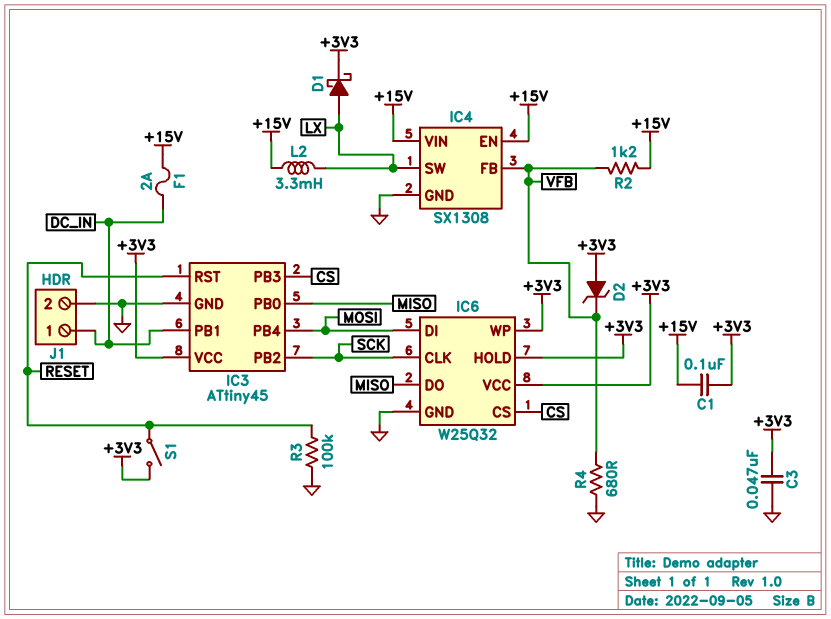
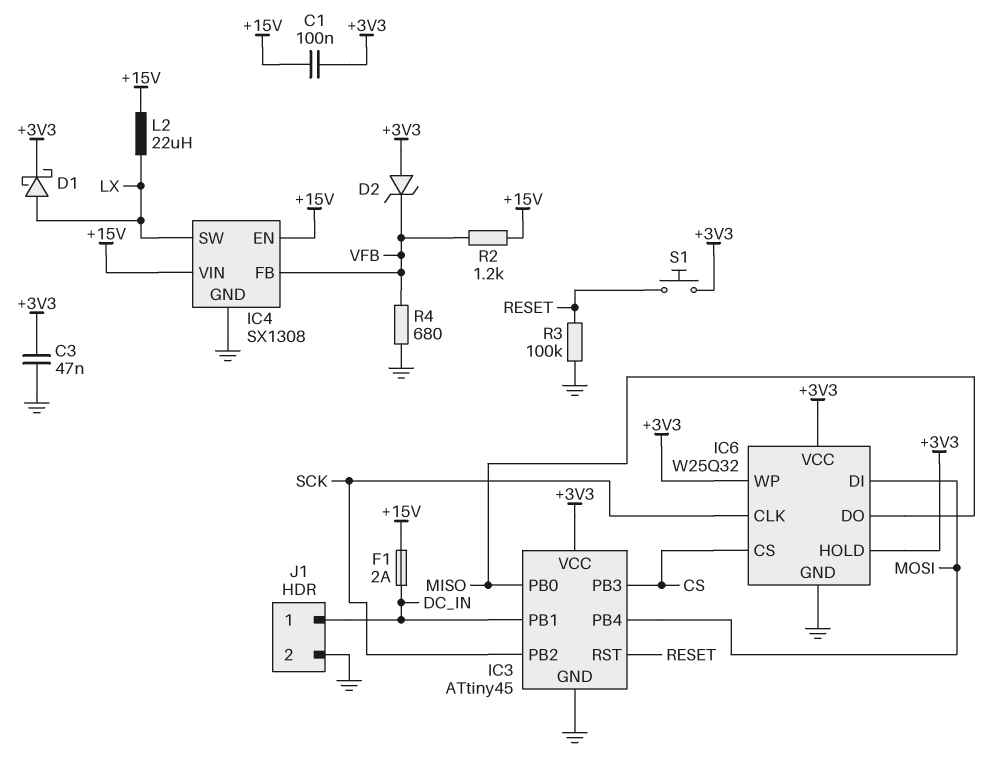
L2: 3.3mH (+15V, LX) -> 22uH (+15V, LX)
S1: switch (+3V3, RESET) -> button (+3V3, RESET)

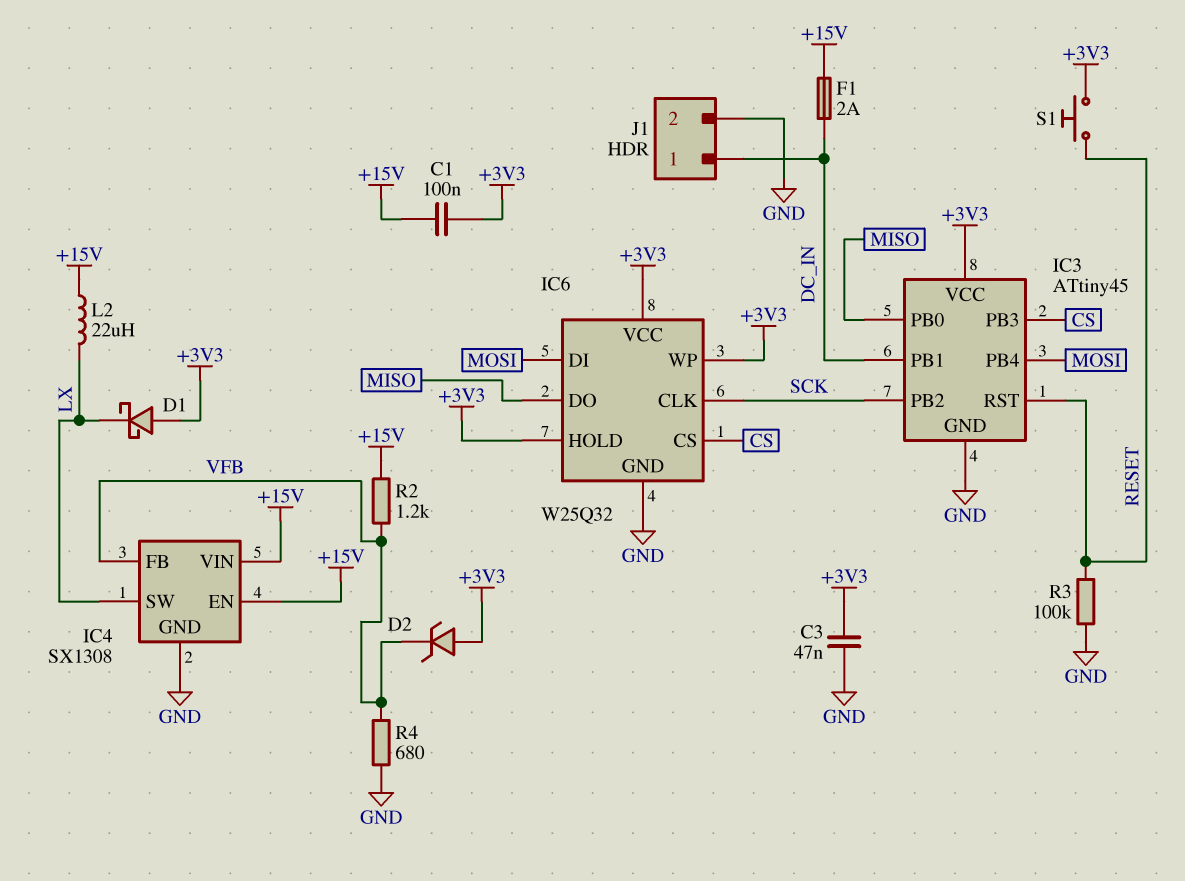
D1: schottky (A LX, K +3V3) -> schottky (A +3V3, K LX)

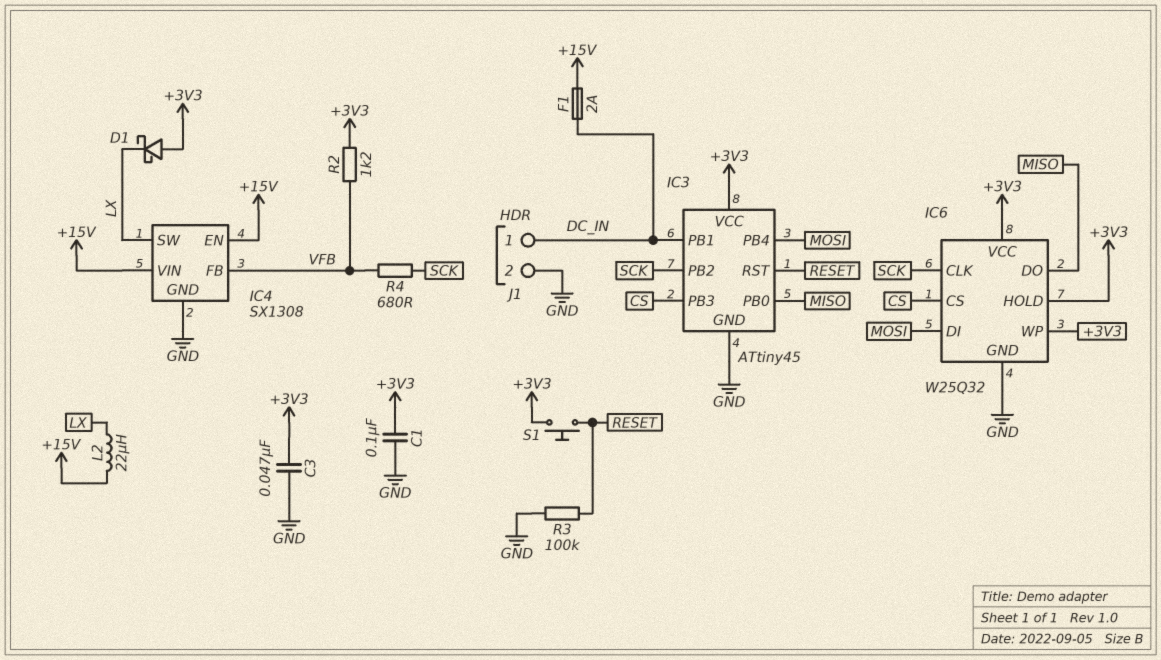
C1: 100nF (+3V3, +15V) -> 100nF (+3V3, GND)
D2: zener (A +3V3, K VFB) -> none
R2: 1.2k (+15V, VFB) -> 1.2k (+3V3, VFB)
R4: 680 (GND, VFB) -> 680 (SCK, VFB)

